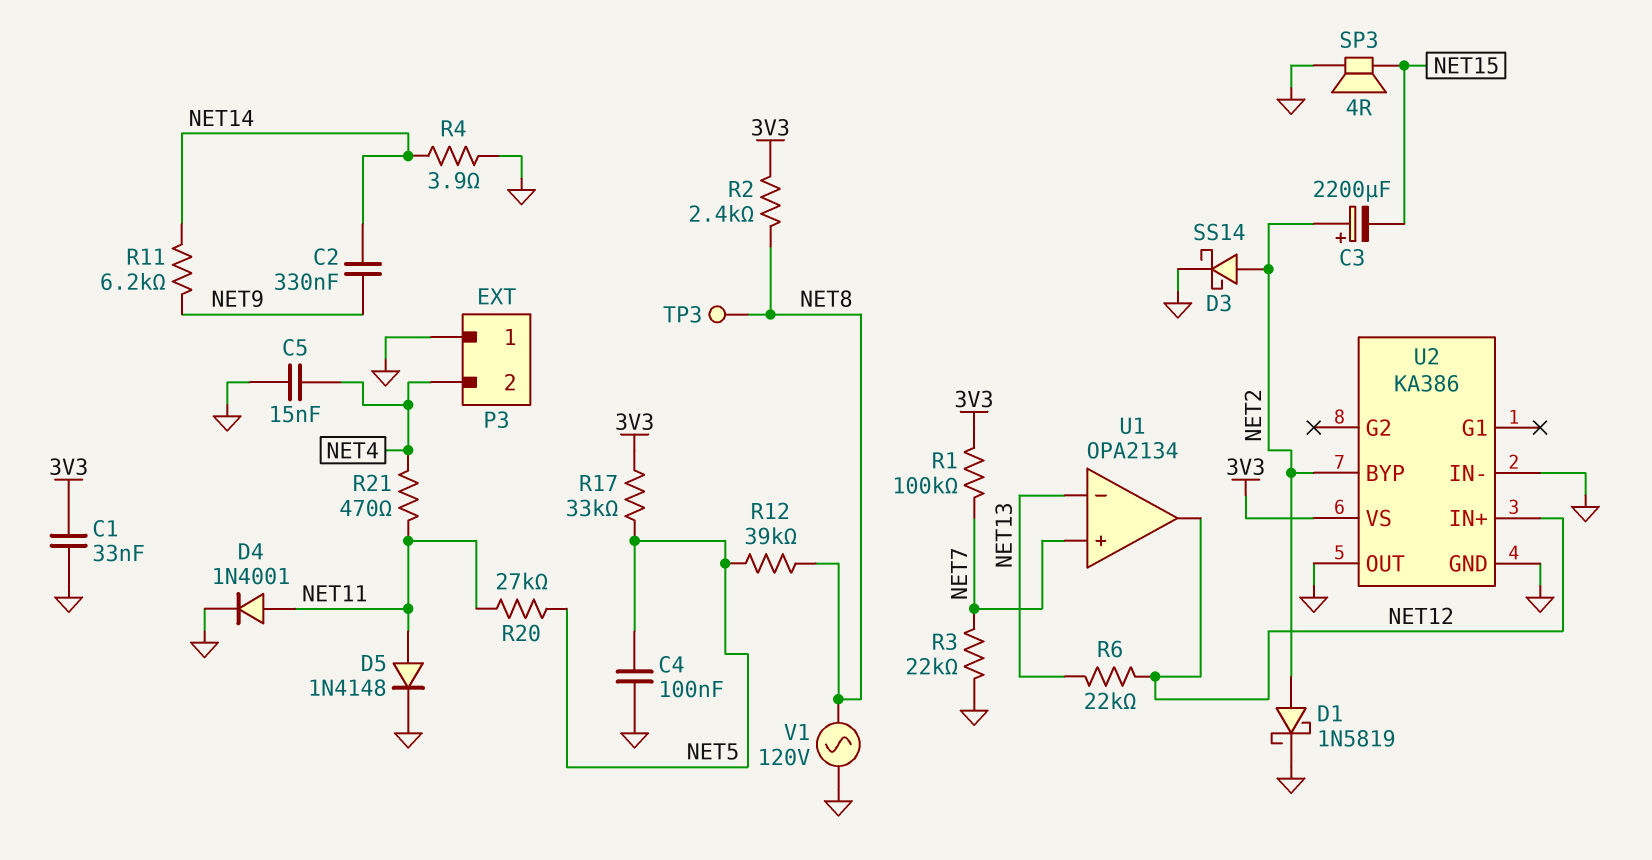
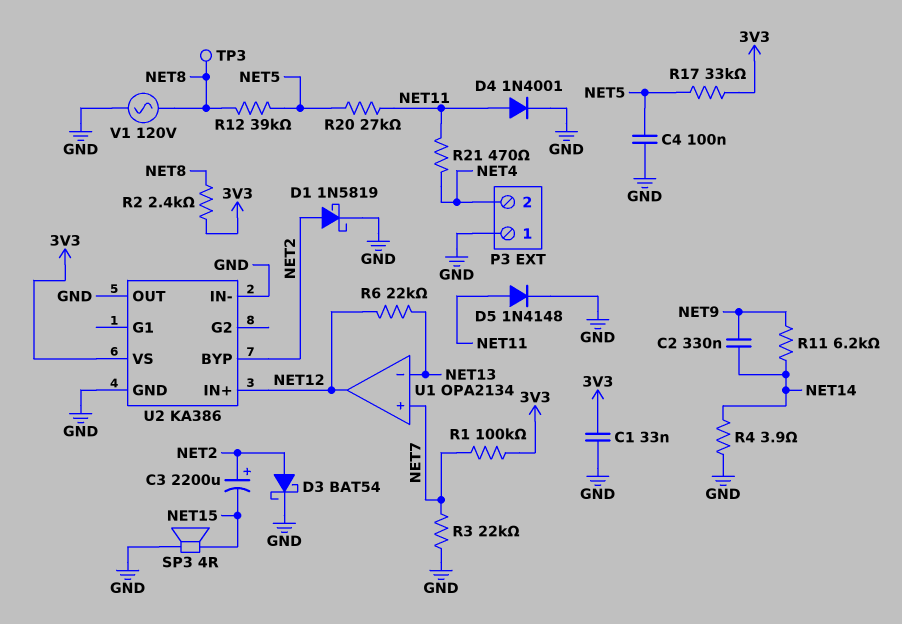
C5: 15nF (GND, NET4) -> none
D3: schottky SS14 (A NET2, K GND) -> schottky BAT54 (A NET2, K GND)

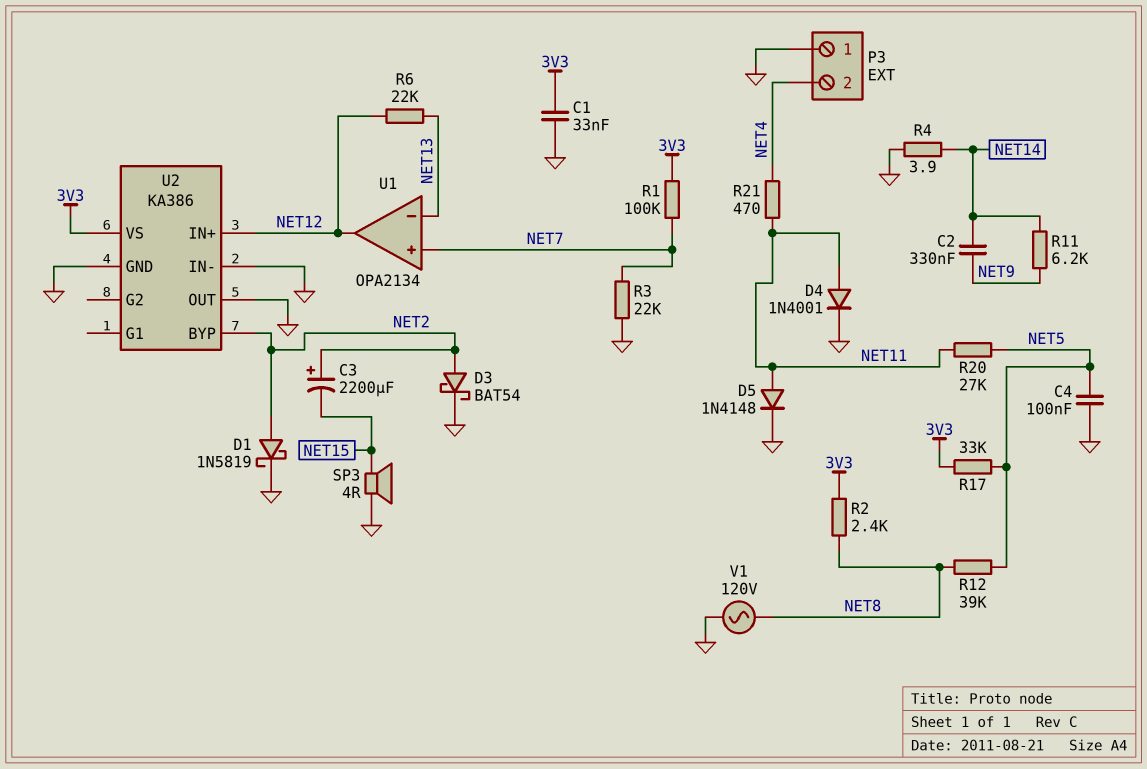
TP3: test point (NET8) -> none

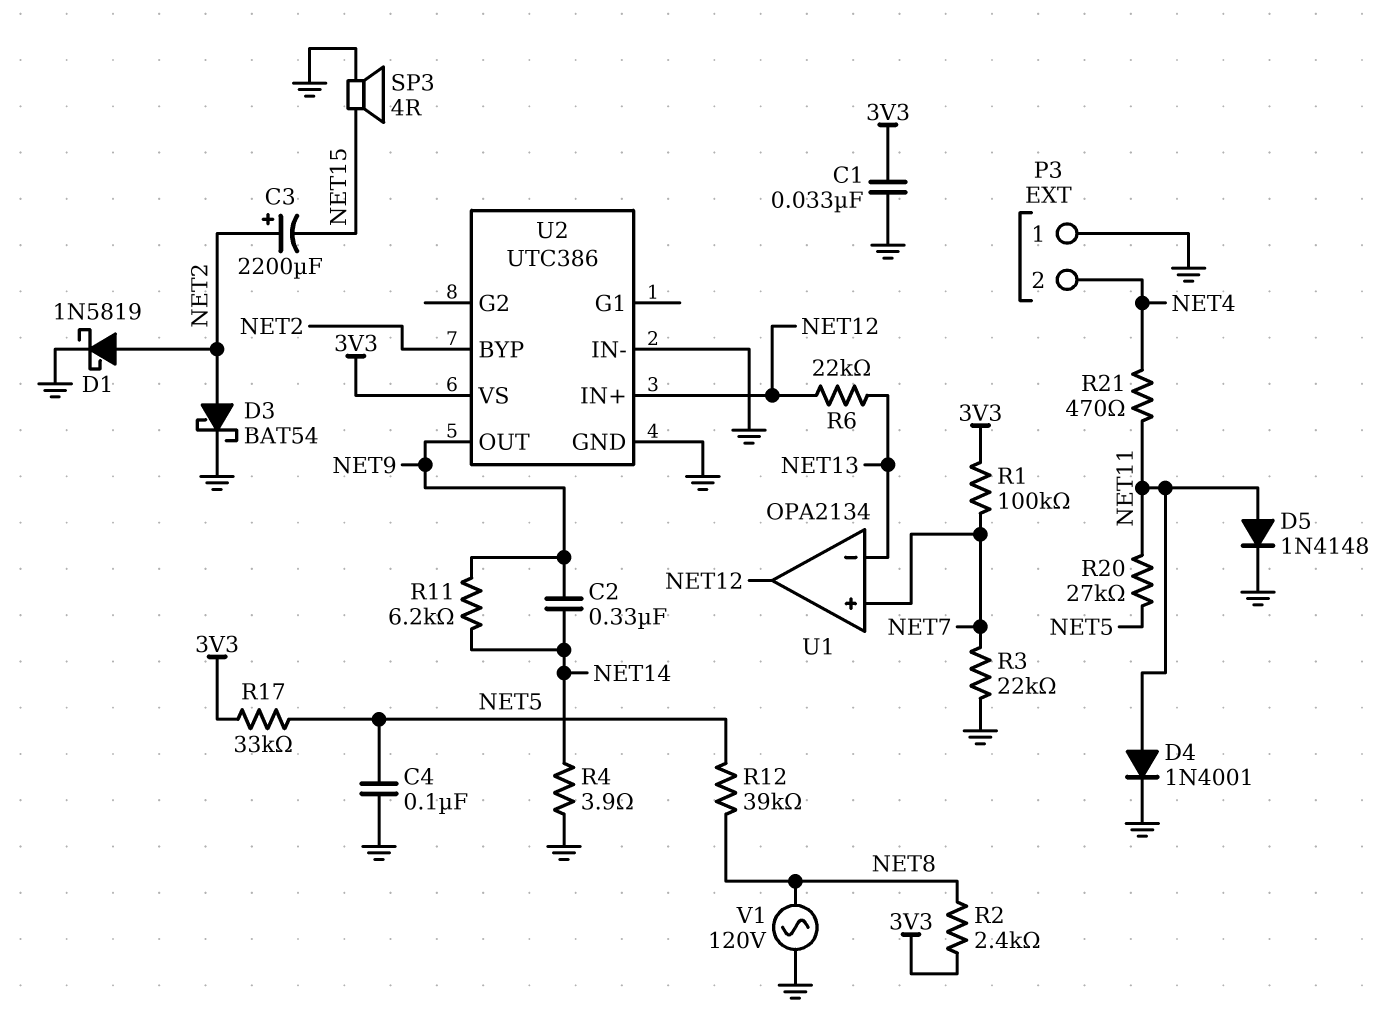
U2: KA386 -> UTC386
U2 pin OUT: GND -> NET9

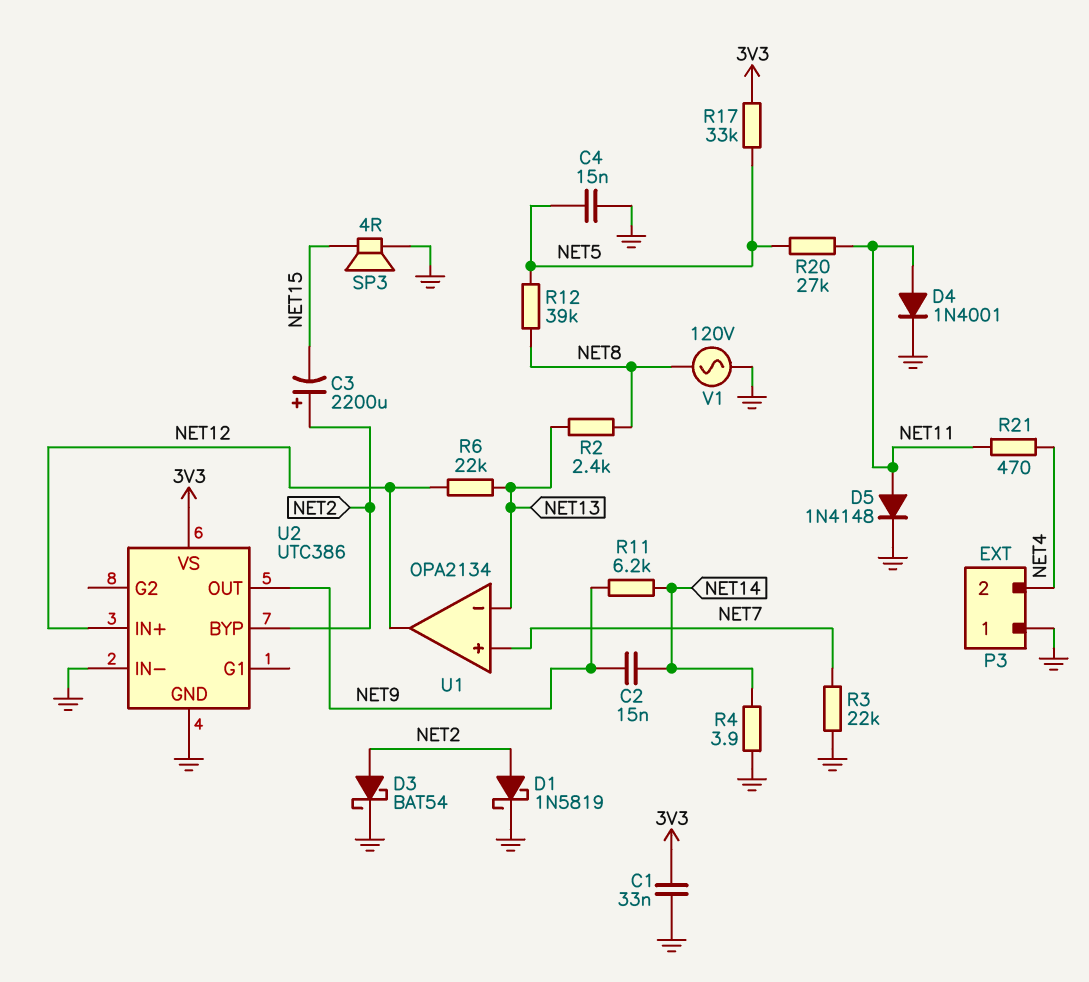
C2: 330nF (NET9, NET14) -> 15nF (NET9, NET14)
C4: 100nF (GND, NET5) -> 15nF (GND, NET5)
R1: 100k (3V3, NET7) -> none
R2: 2.4k (3V3, NET8) -> 2.4k (NET8, NET13)

